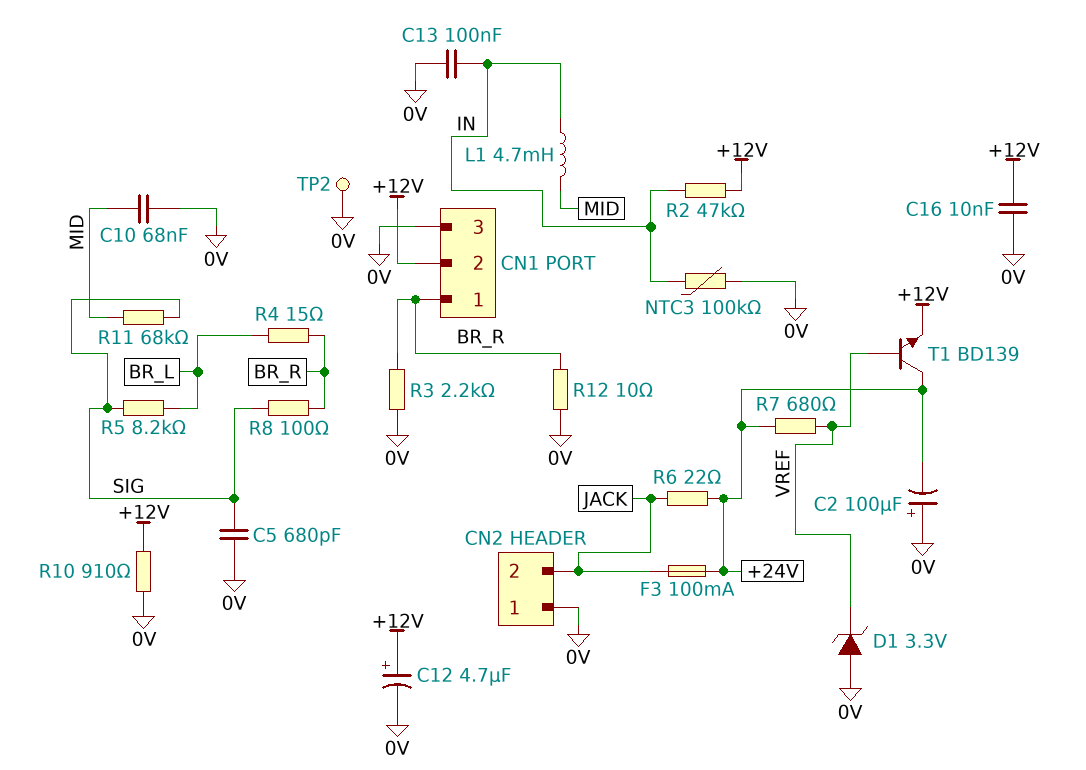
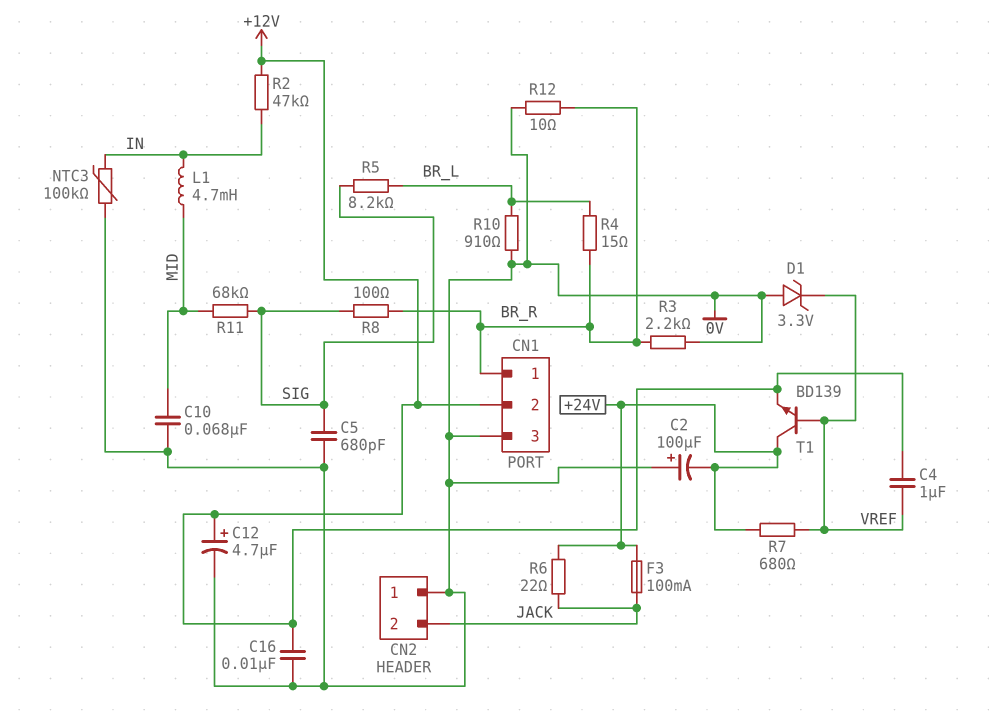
C4: none -> 1uF (+12V, VREF)
C13: 100nF (0V, IN) -> none
R10: 910 (+12V, 0V) -> 910 (0V, BR_L)
TP2: test point (0V) -> none

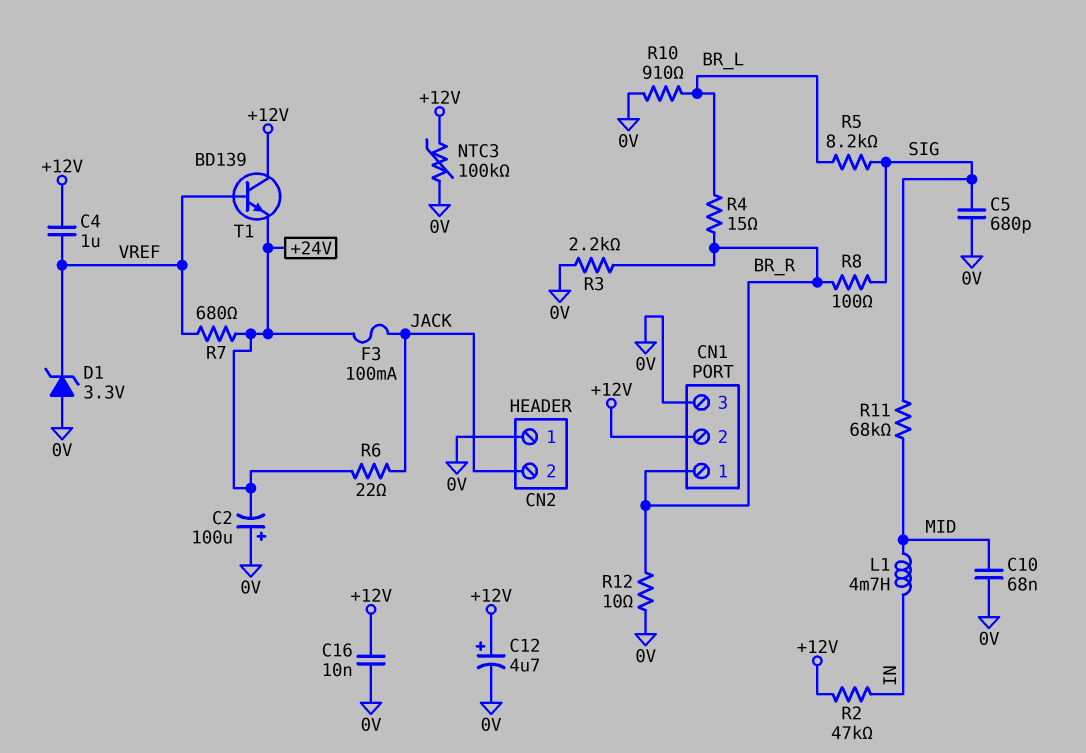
NTC3: 100k (0V, IN) -> 100k (+12V, 0V)
T1: NPN BD139 (B VREF, C +24V, E +12V) -> NPN BD139 (B VREF, C +12V, E +24V)

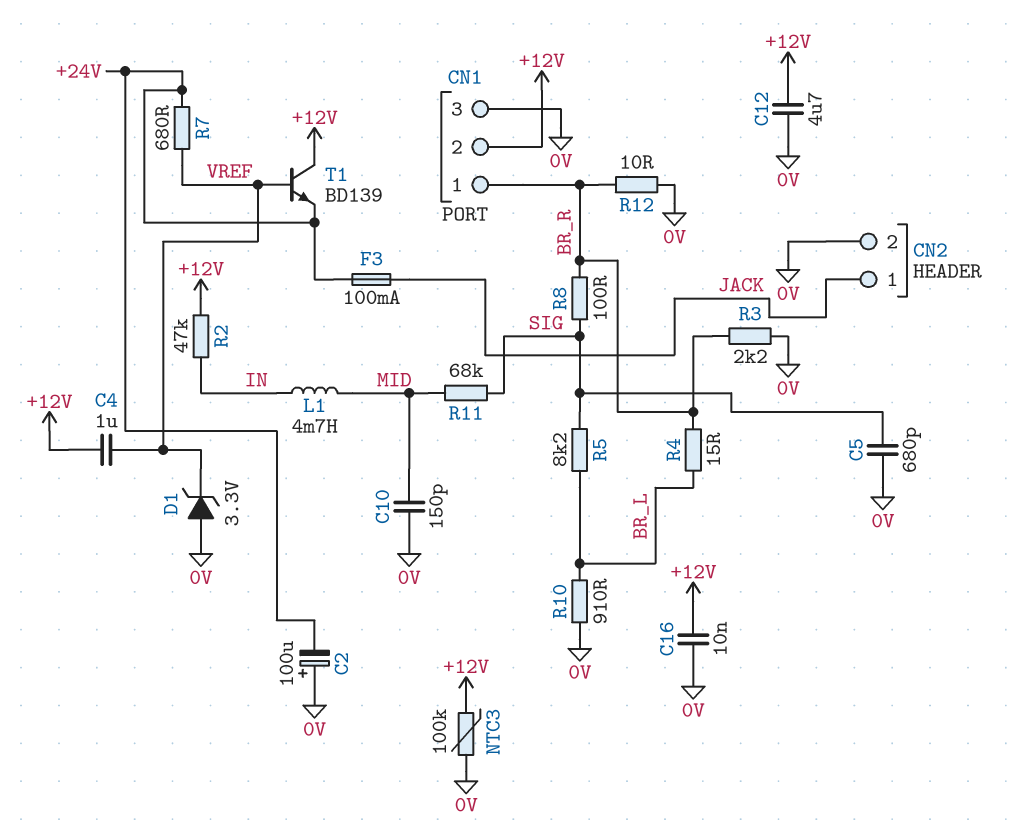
C10: 68nF (0V, MID) -> 150pF (0V, MID)
C12: 4.7uF (plus +12V, minus 0V) -> 4.7uF (+12V, 0V)
CN2 pin 1: 0V -> JACK
CN2 pin 2: JACK -> 0V
R6: 22 (+24V, JACK) -> none

